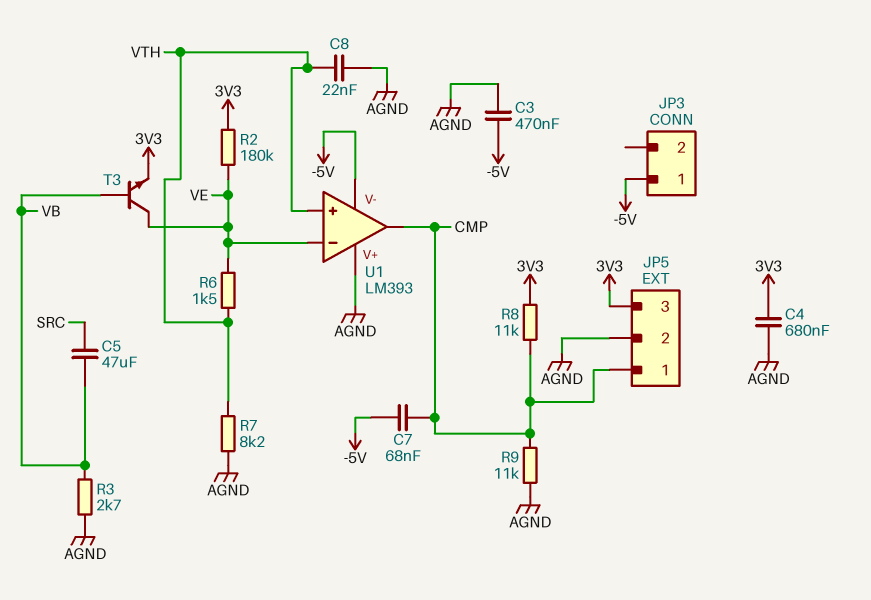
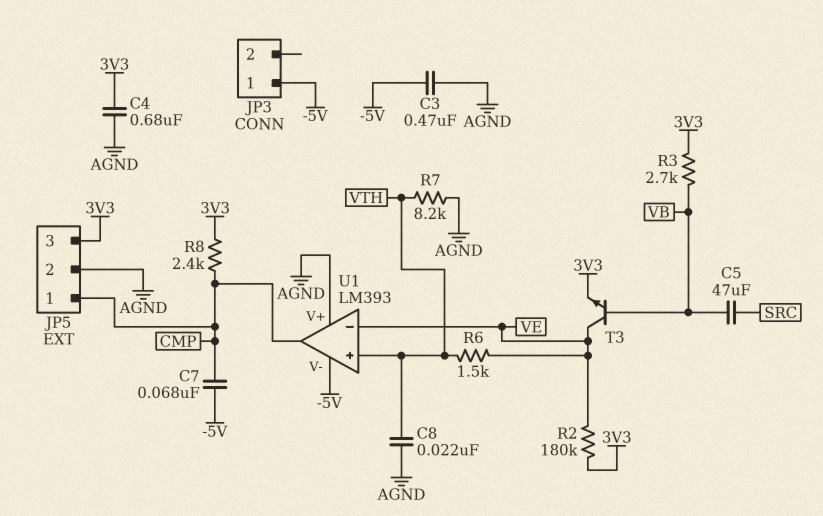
R3: 2.7k (AGND, VB) -> 2.7k (3V3, VB)
R8: 11k (3V3, CMP) -> 2.4k (3V3, CMP)
R9: 11k (AGND, CMP) -> none

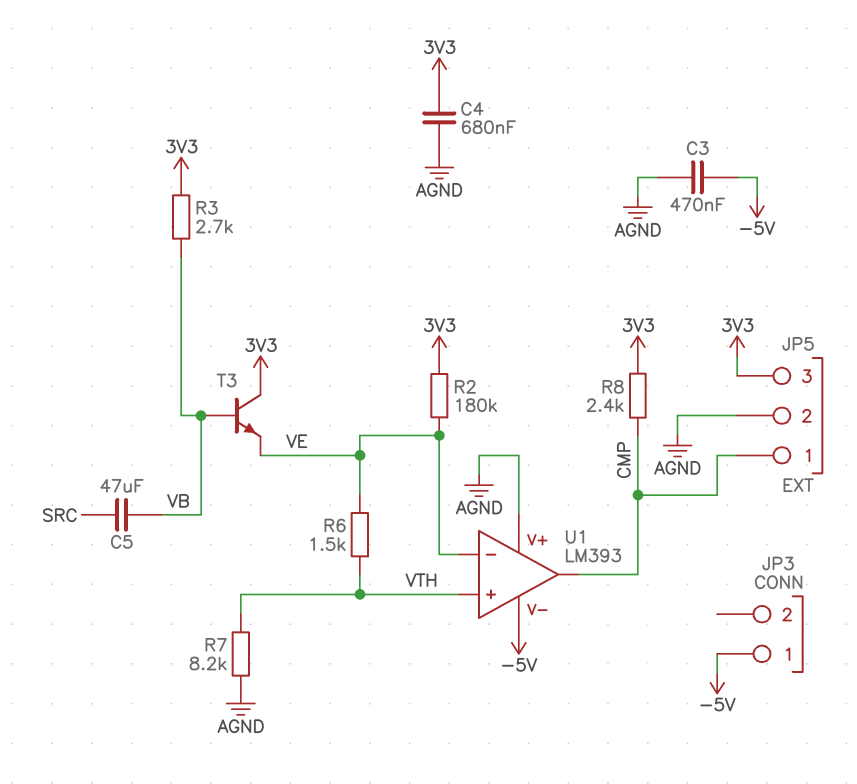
C7: 68nF (-5V, CMP) -> none
C8: 22nF (AGND, VTH) -> none
T3: NPN (B VB, C VE, E 3V3) -> NPN (B VB, C 3V3, E VE)

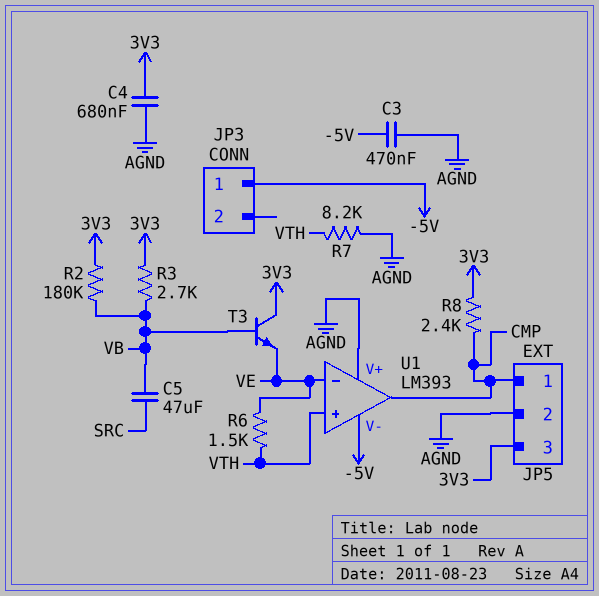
R2: 180k (3V3, VE) -> 180k (3V3, VB)

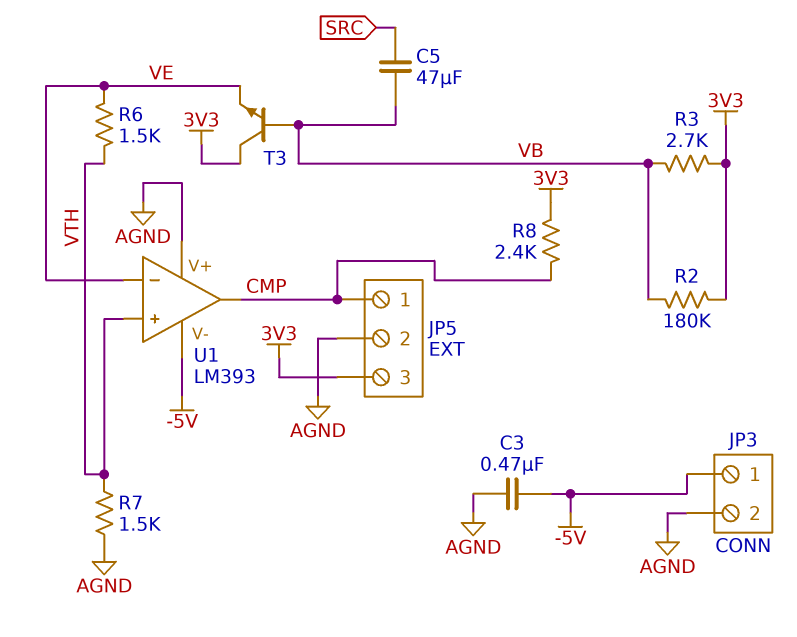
C4: 680nF (3V3, AGND) -> none
JP3 pin 2: none -> AGND
R7: 8.2k (AGND, VTH) -> 1.5k (AGND, VTH)

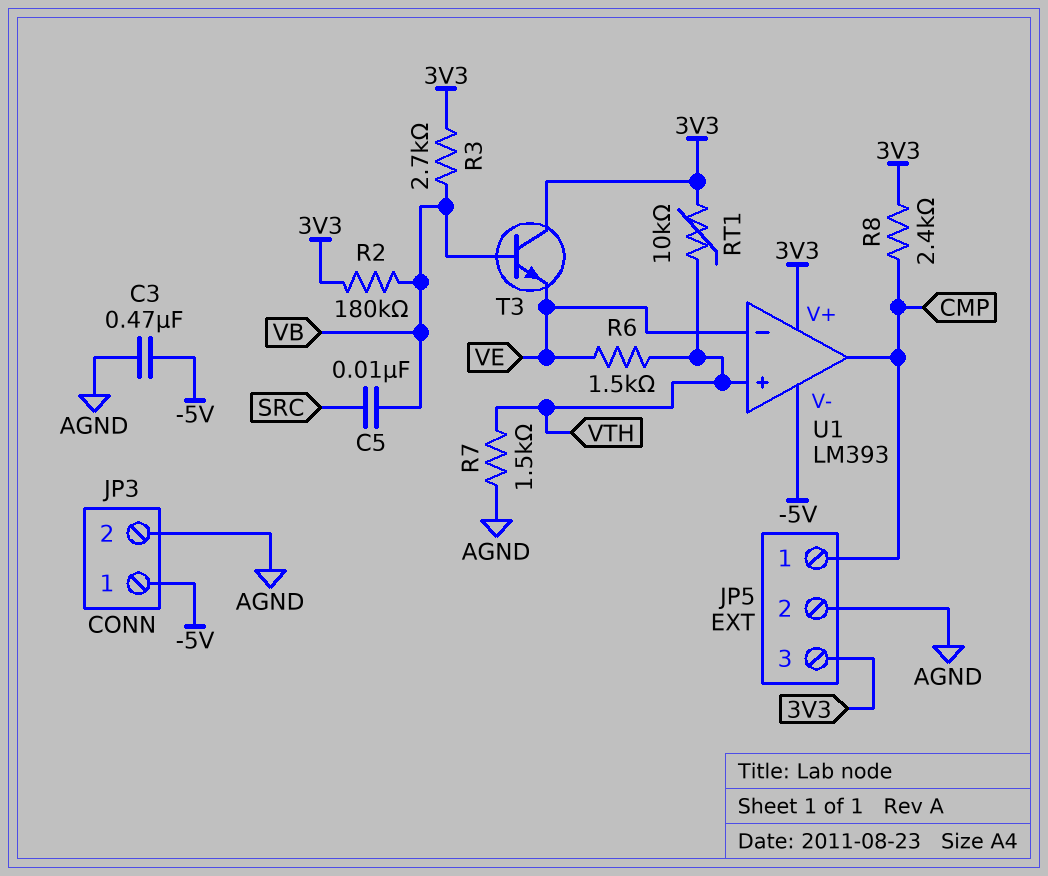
C5: 47uF (SRC, VB) -> 10nF (SRC, VB)
RT1: none -> 10k (3V3, VTH)
U1 pin V+: AGND -> 3V3

